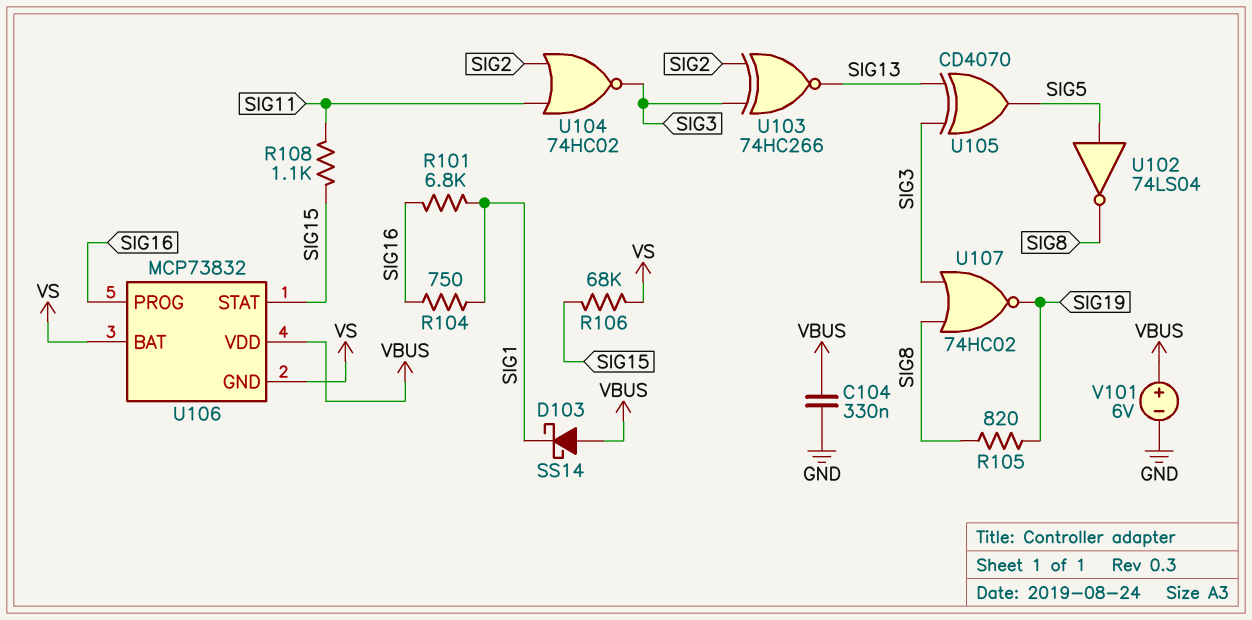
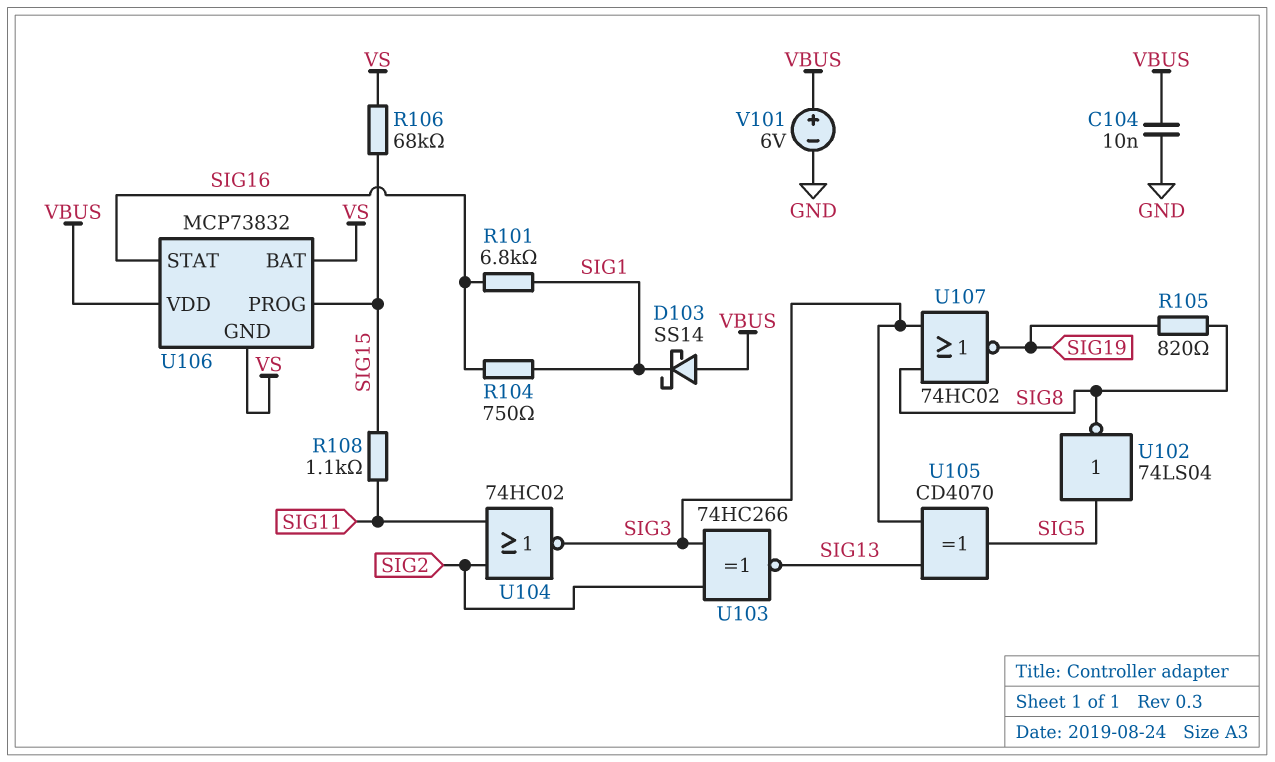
C104: 330nF (GND, VBUS) -> 10nF (GND, VBUS)
U106 pin PROG: SIG16 -> SIG15
U106 pin STAT: SIG15 -> SIG16

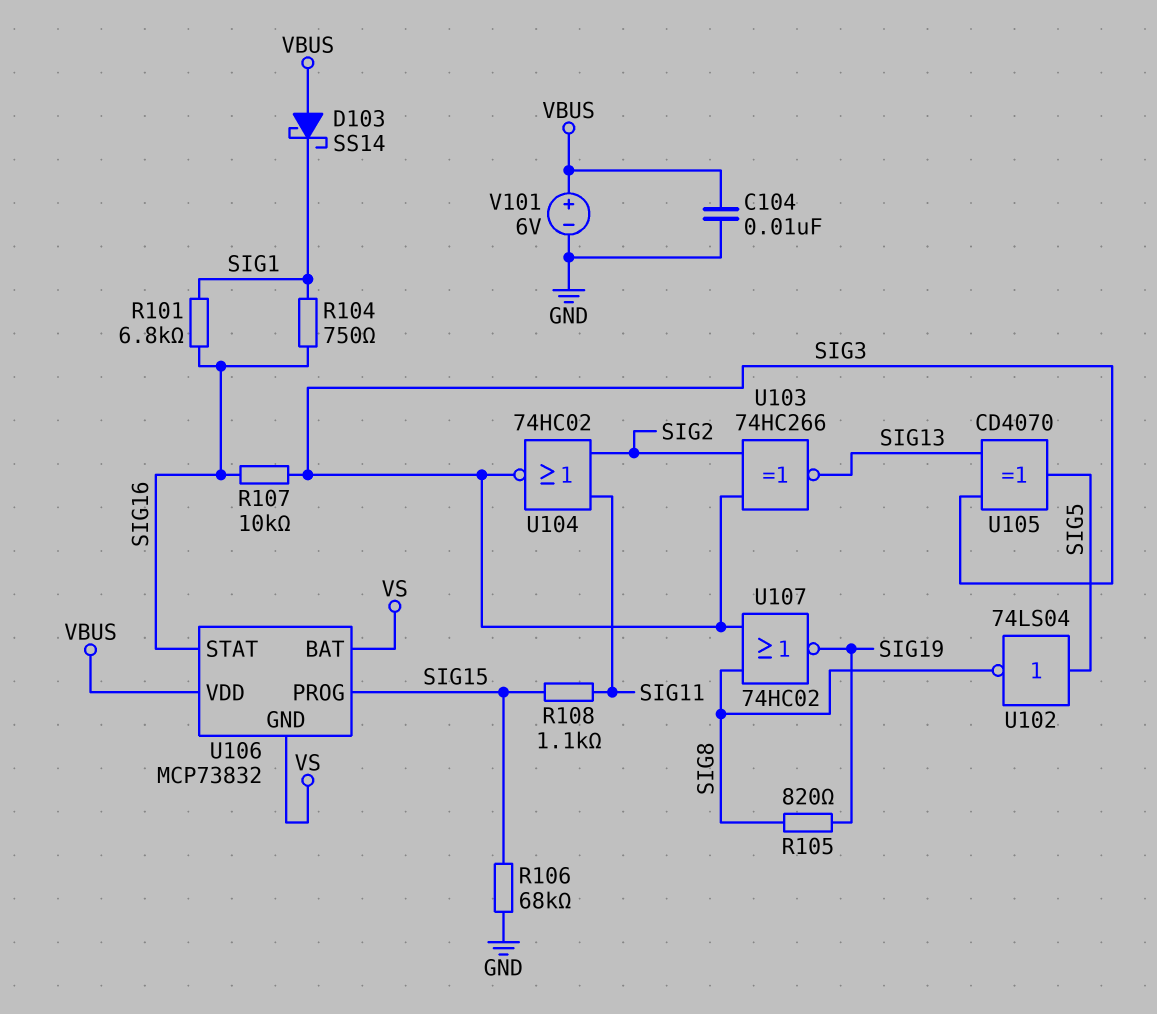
R106: 68k (SIG15, VS) -> 68k (GND, SIG15)
R107: none -> 10k (SIG3, SIG16)

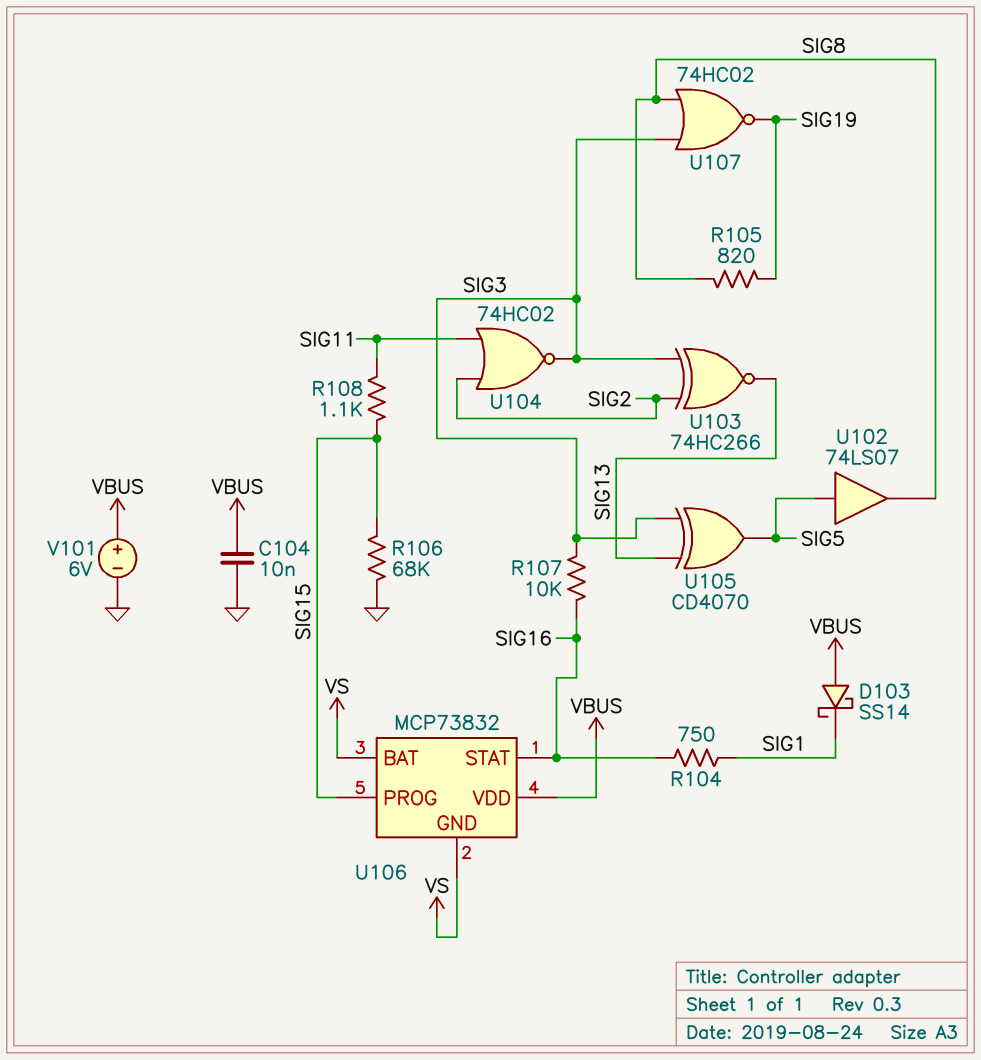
R101: 6.8k (SIG1, SIG16) -> none
U102: NOT 74LS04 (in SIG5, out SIG8) -> buffer 74LS07 (in SIG5, out SIG8)

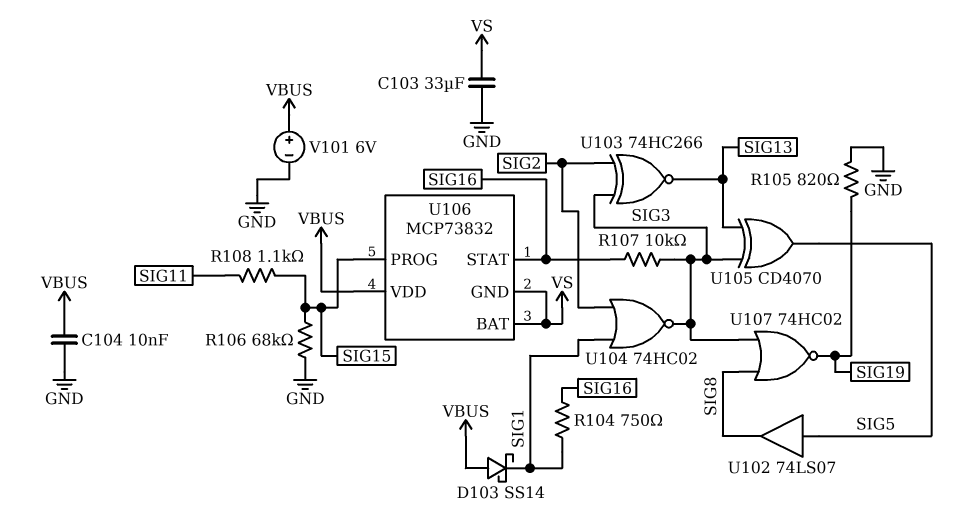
C103: none -> 33uF (GND, VS)
R105: 820 (SIG8, SIG19) -> 820 (GND, SIG19)
U104: NOR 74HC02 (in SIG2, in SIG11, out SIG3) -> NOR 74HC02 (in SIG1, in SIG2, out SIG3)

